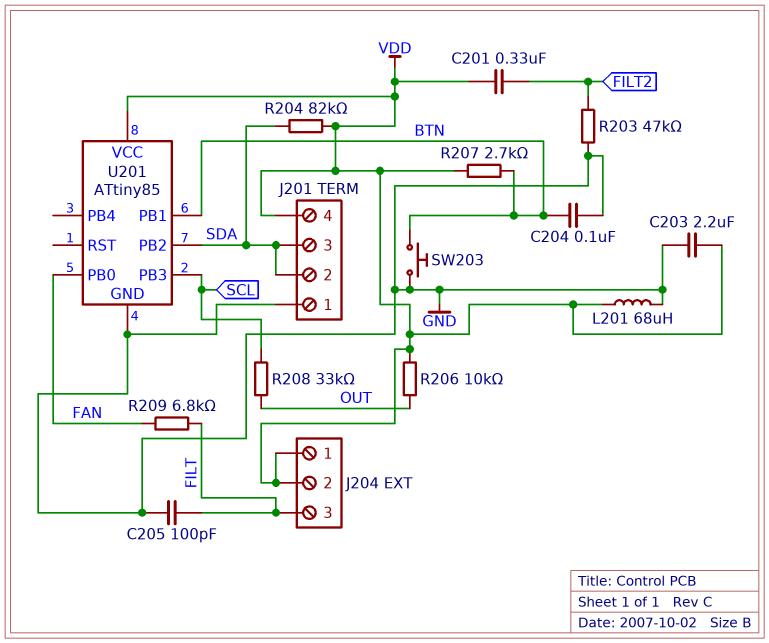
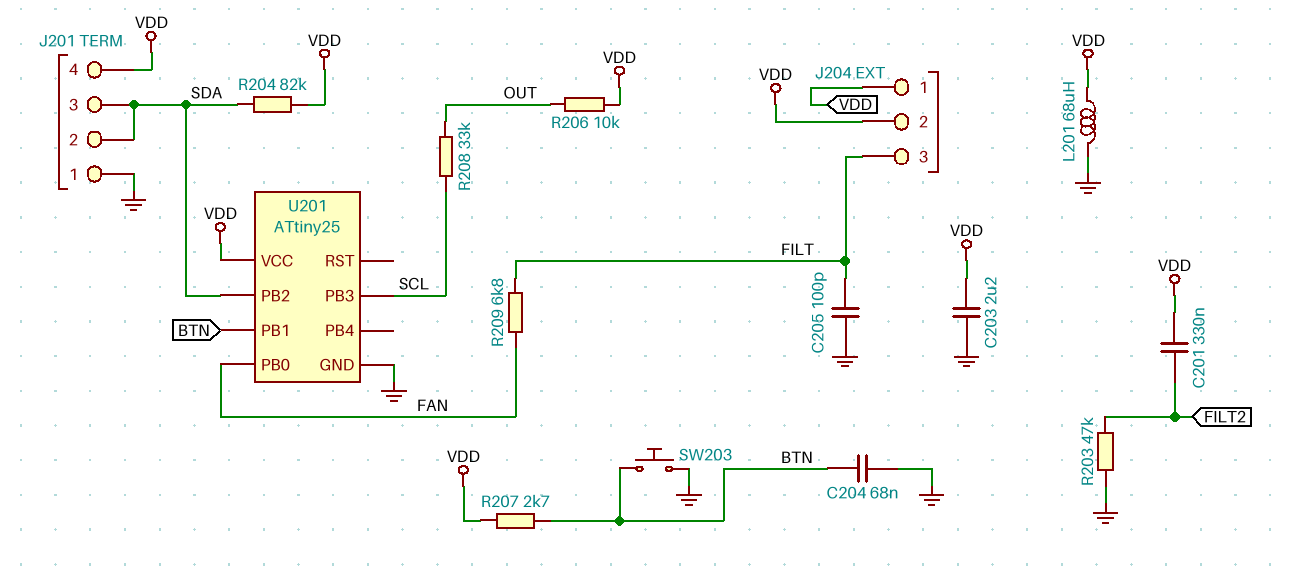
C204: 100nF (BTN, GND) -> 68nF (BTN, GND)
U201: ATtiny85 -> ATtiny25

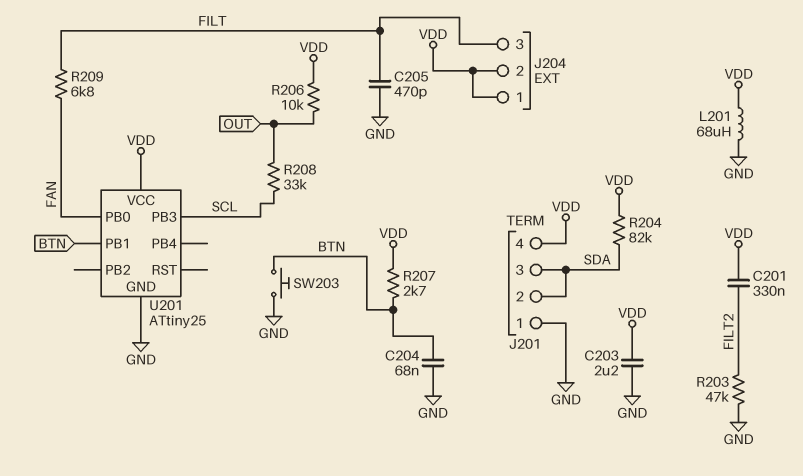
C205: 100pF (FILT, GND) -> 470pF (FILT, GND)
U201 pin PB2: SDA -> none

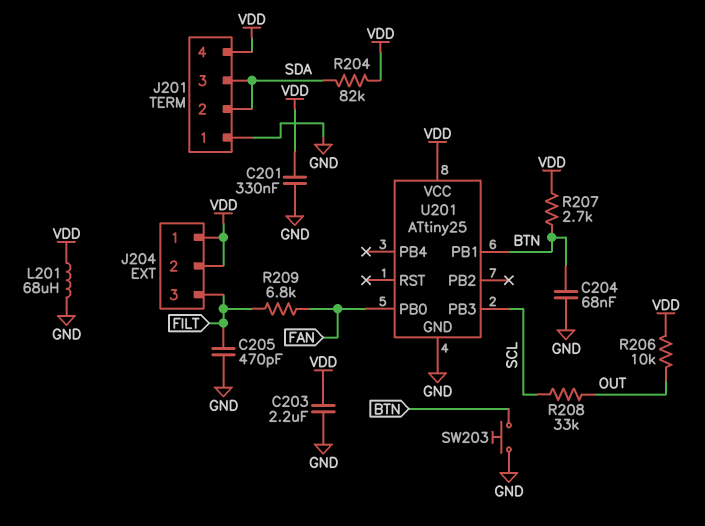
C201: 330nF (FILT2, VDD) -> 330nF (GND, VDD)
R203: 47k (FILT2, GND) -> none

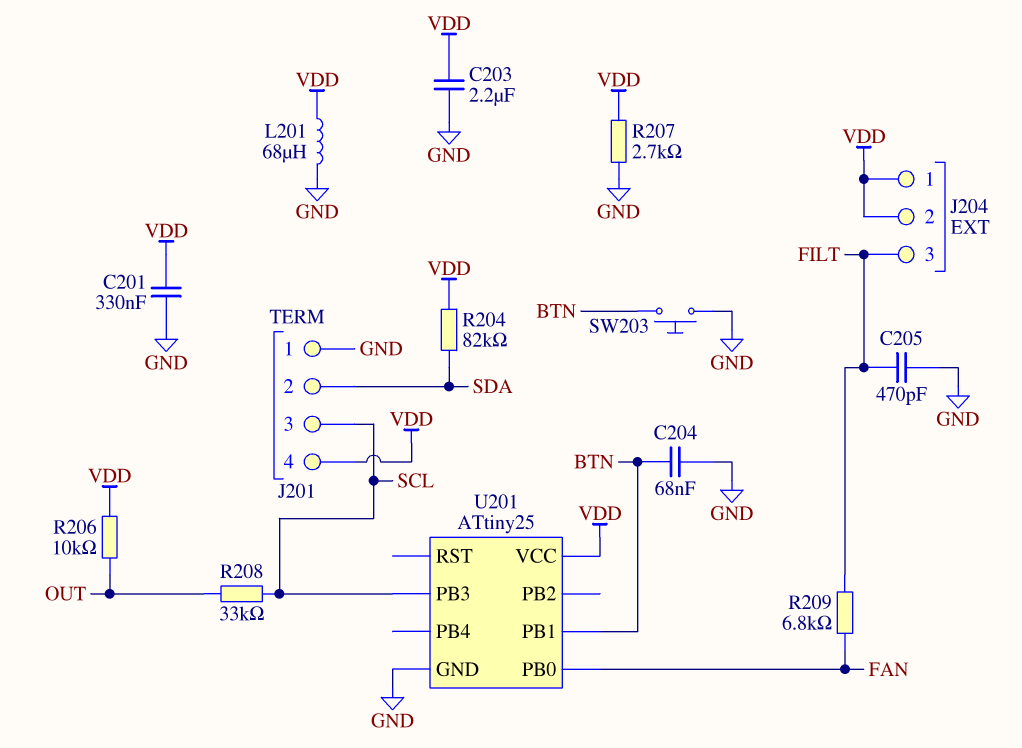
J201 pin 3: SDA -> SCL
R207: 2.7k (BTN, VDD) -> 2.7k (GND, VDD)

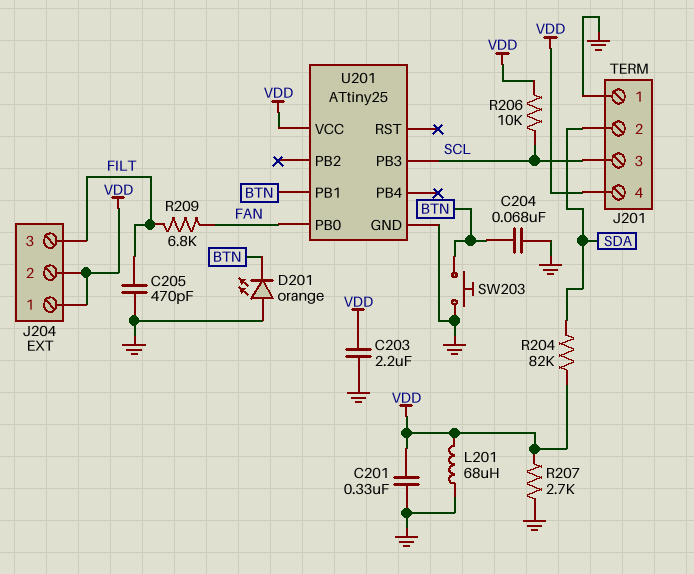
D201: none -> LED orange (A GND, K BTN)
R206: 10k (OUT, VDD) -> 10k (SCL, VDD)
R208: 33k (OUT, SCL) -> none

